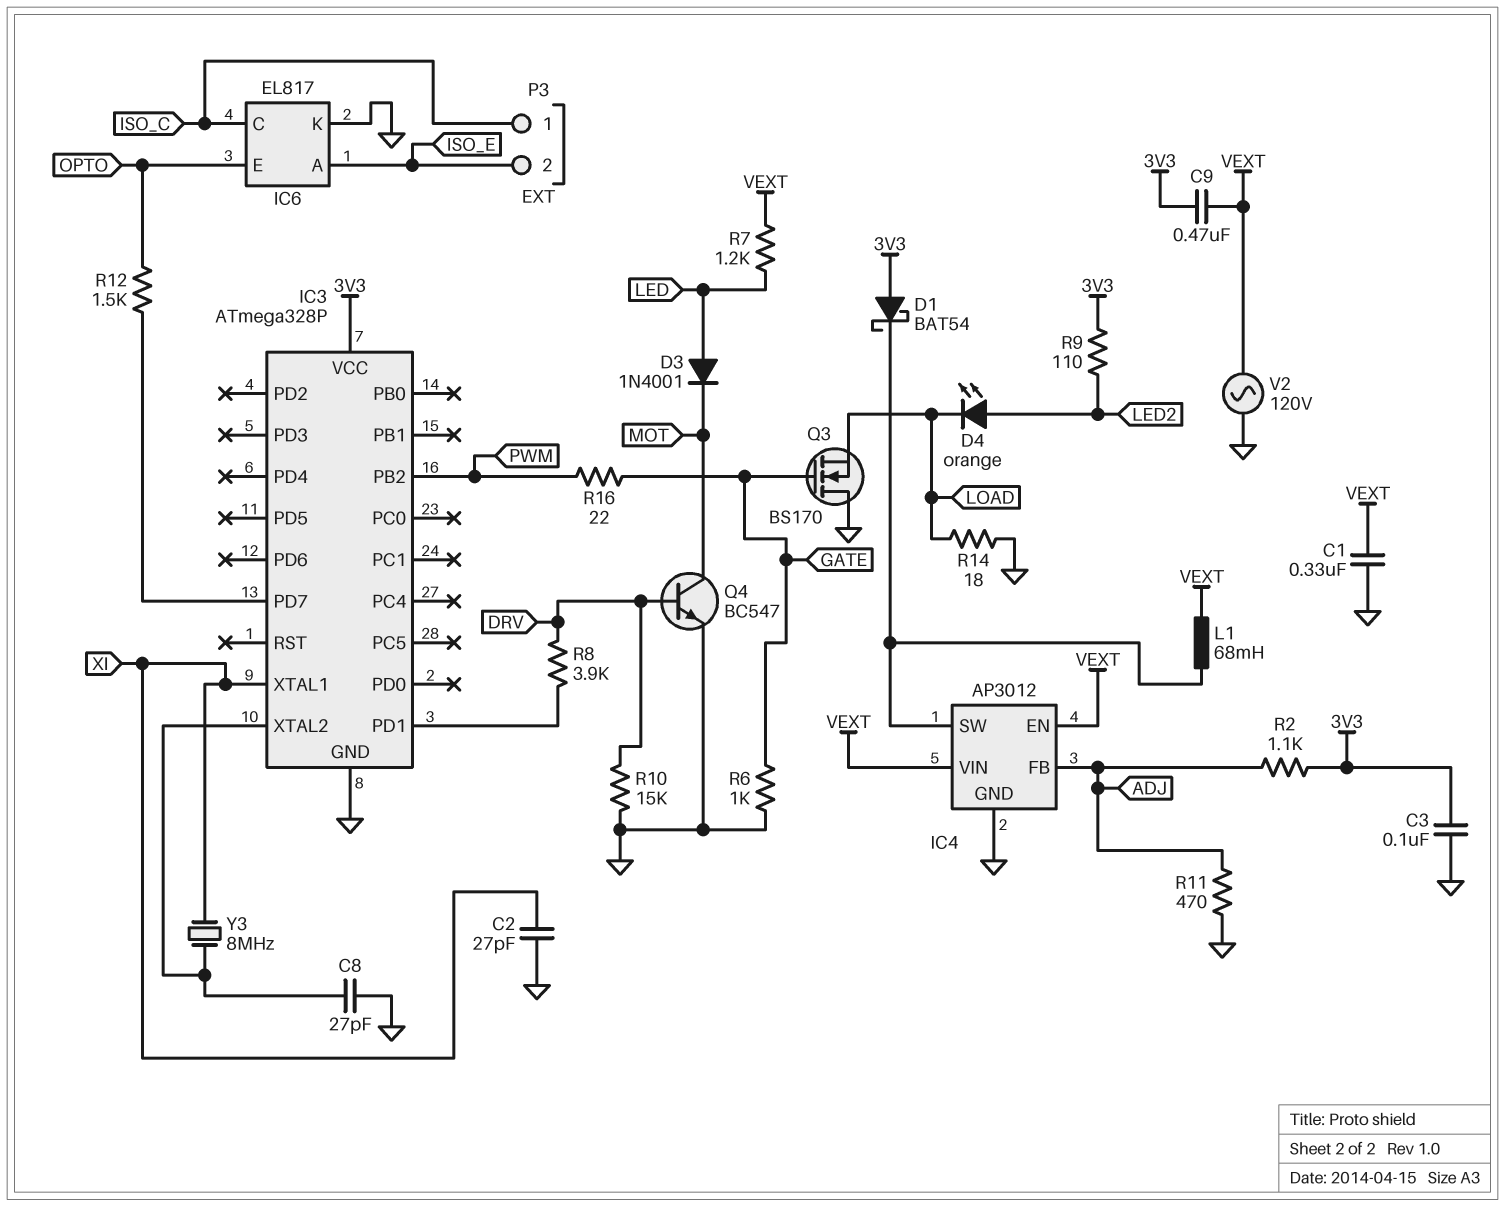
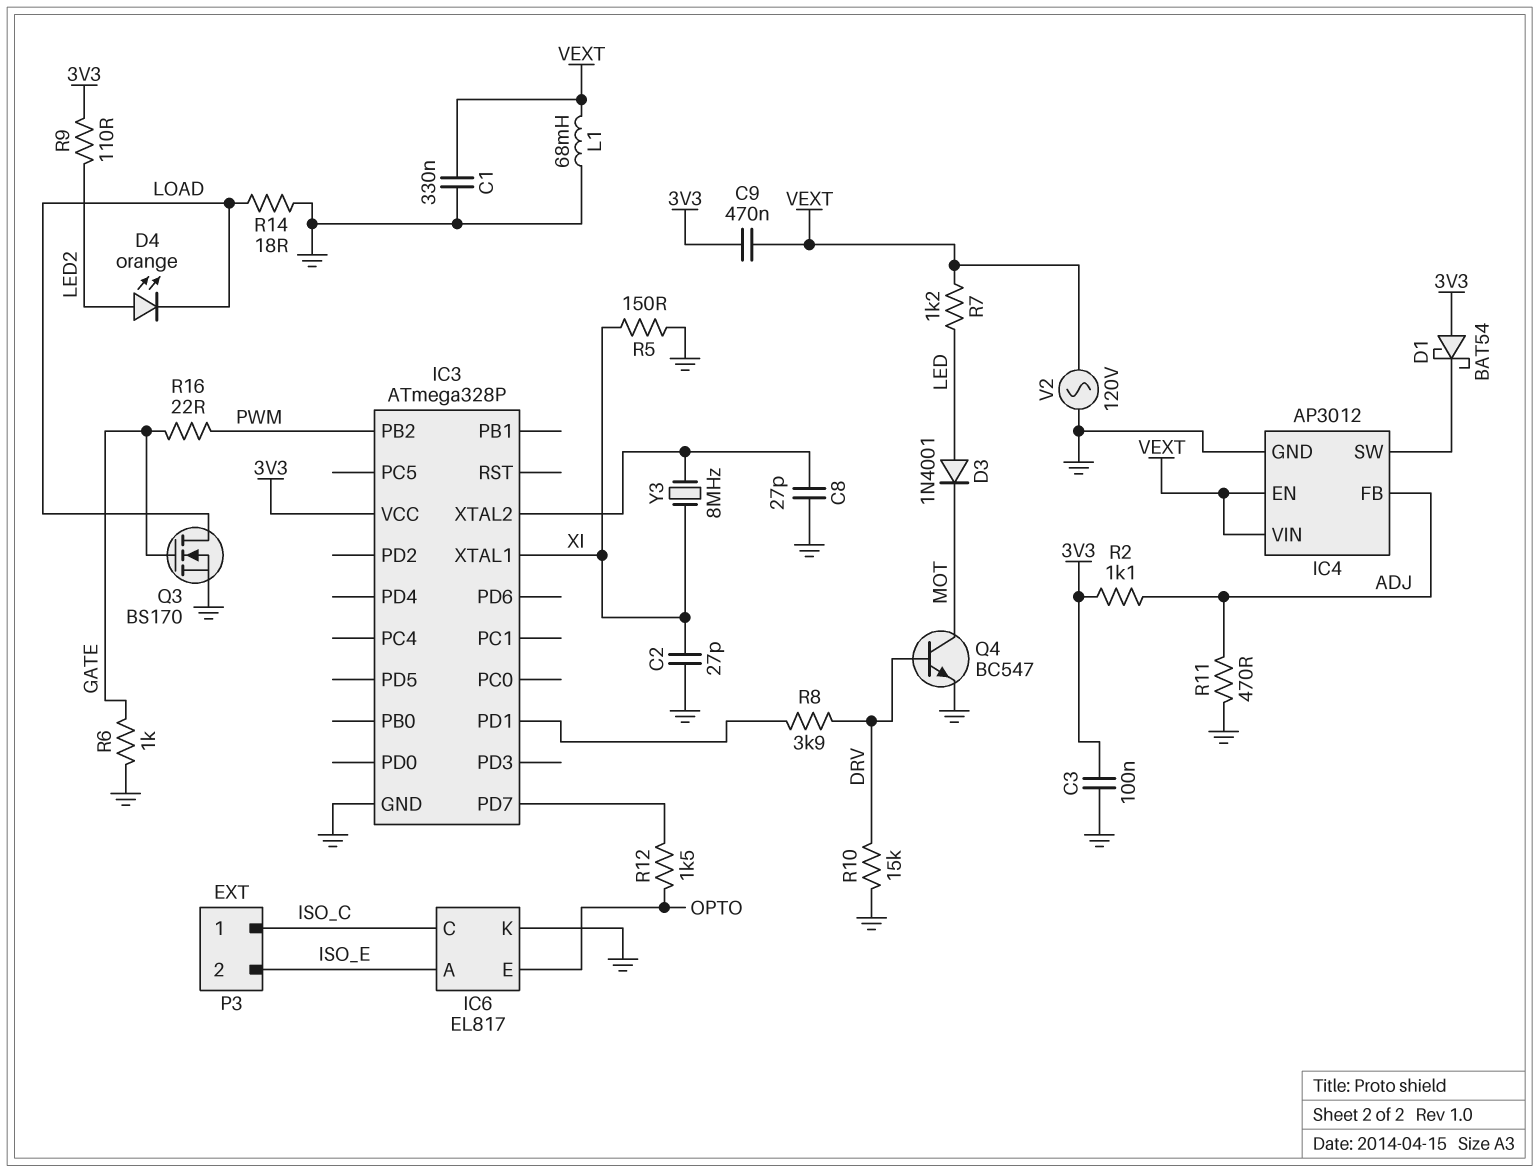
L1: 68mH (IC4/SW, VEXT) -> 68mH (GND, VEXT)
Q3: NMOS BS170 (G GATE, D GND, S LOAD) -> NMOS BS170 (G GATE, D LOAD, S GND)
R5: none -> 150 (GND, XI)

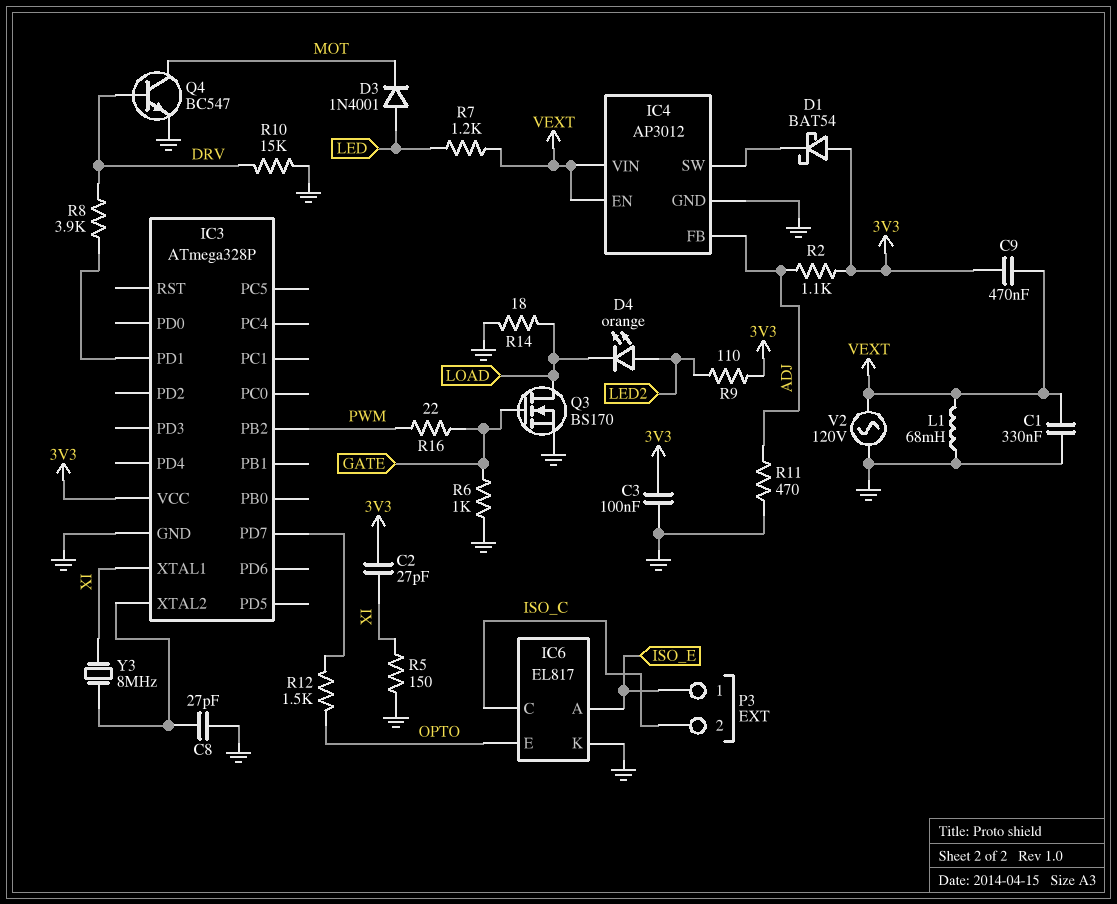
C2: 27pF (GND, XI) -> 27pF (3V3, XI)
P3 pin 1: ISO_C -> ISO_E
P3 pin 2: ISO_E -> ISO_C

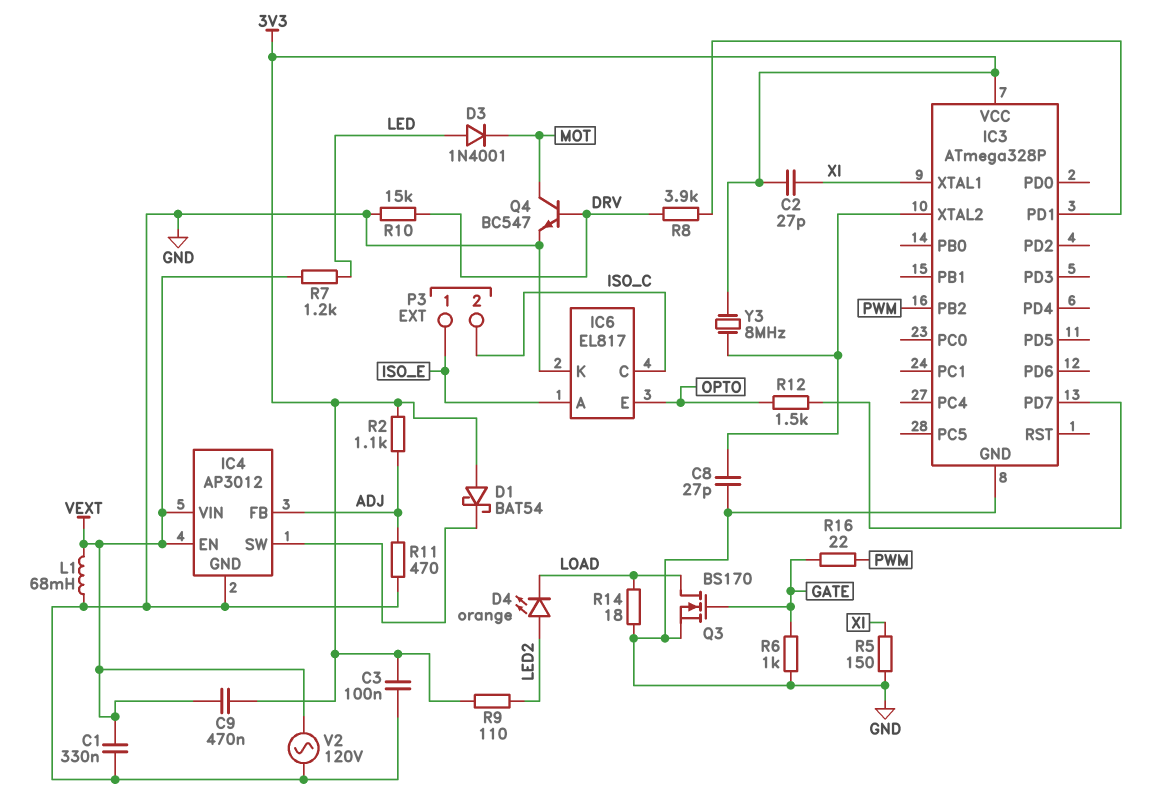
Y3: 8MHz (IC3/XTAL2, XI) -> 8MHz (3V3, IC3/XTAL2)

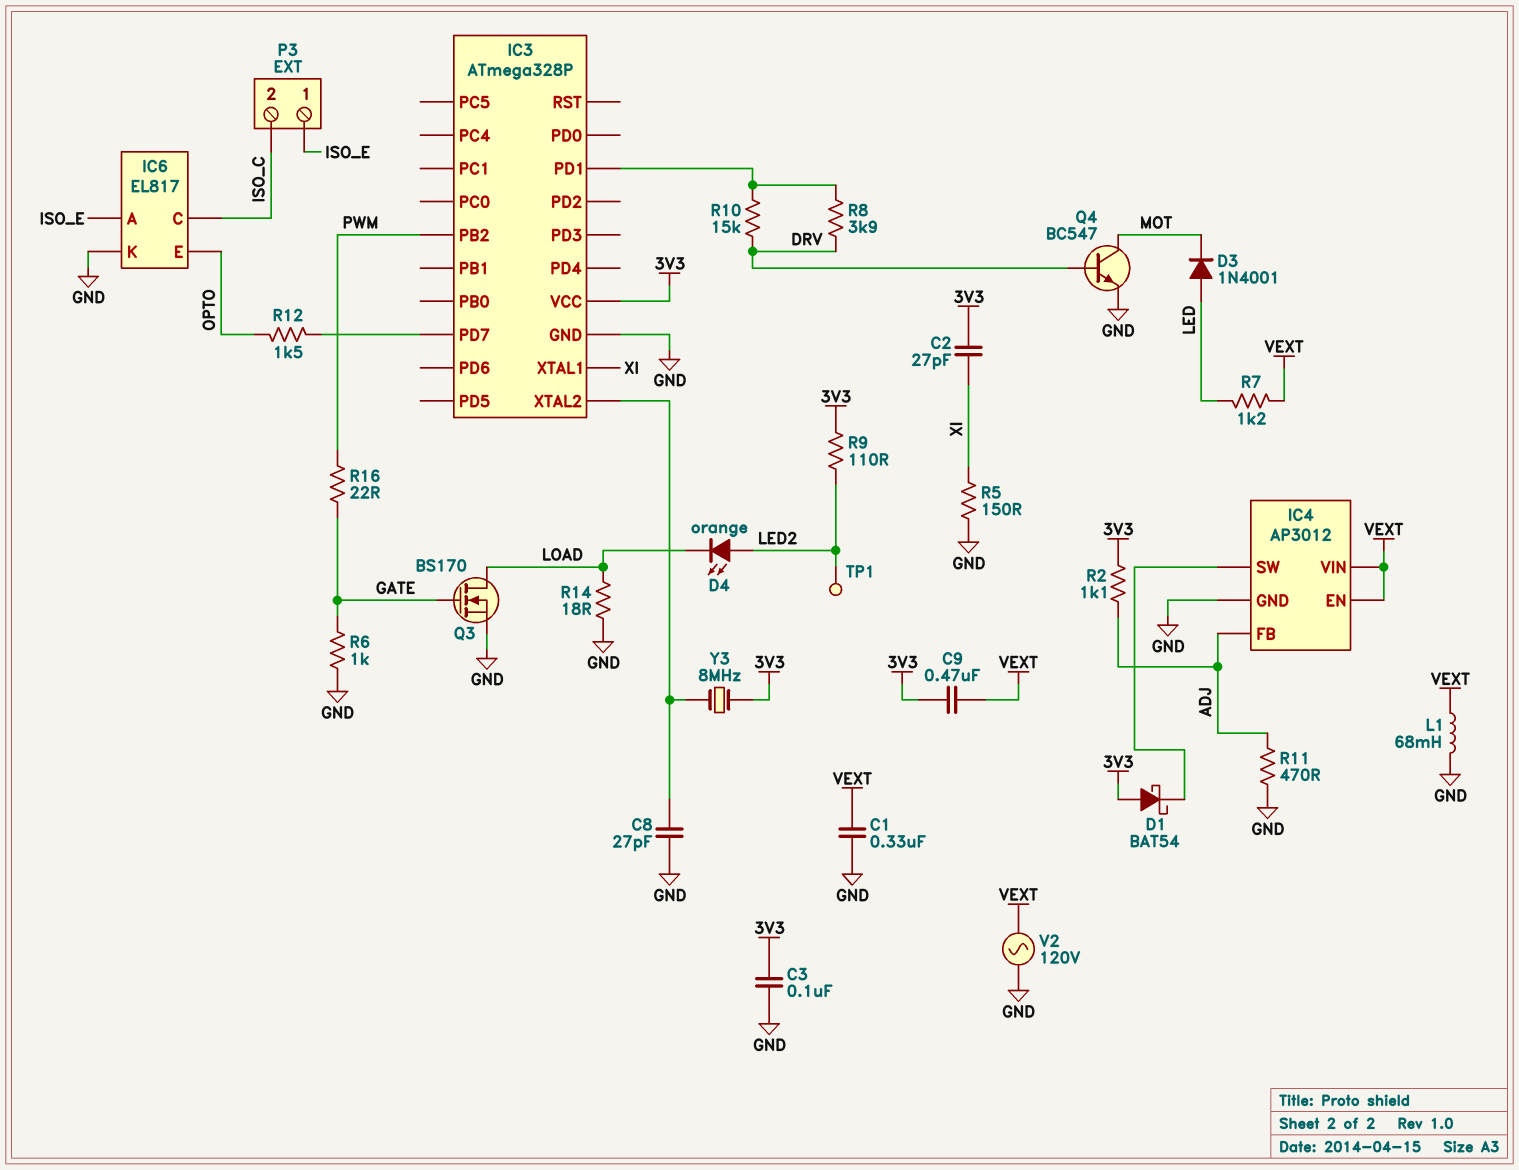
R10: 15k (DRV, GND) -> 15k (DRV, IC3/PD1)
TP1: none -> test point (LED2)

